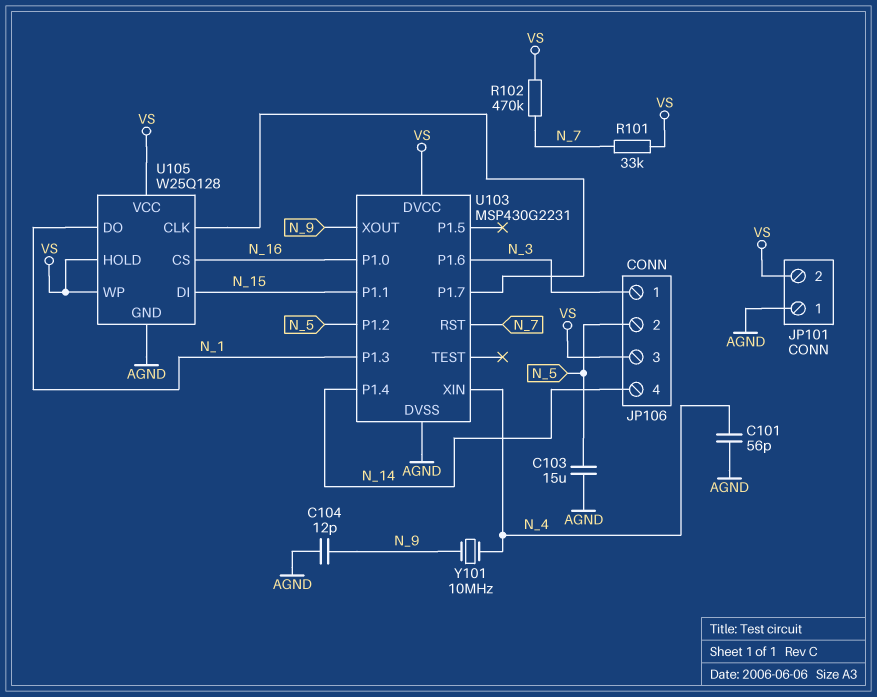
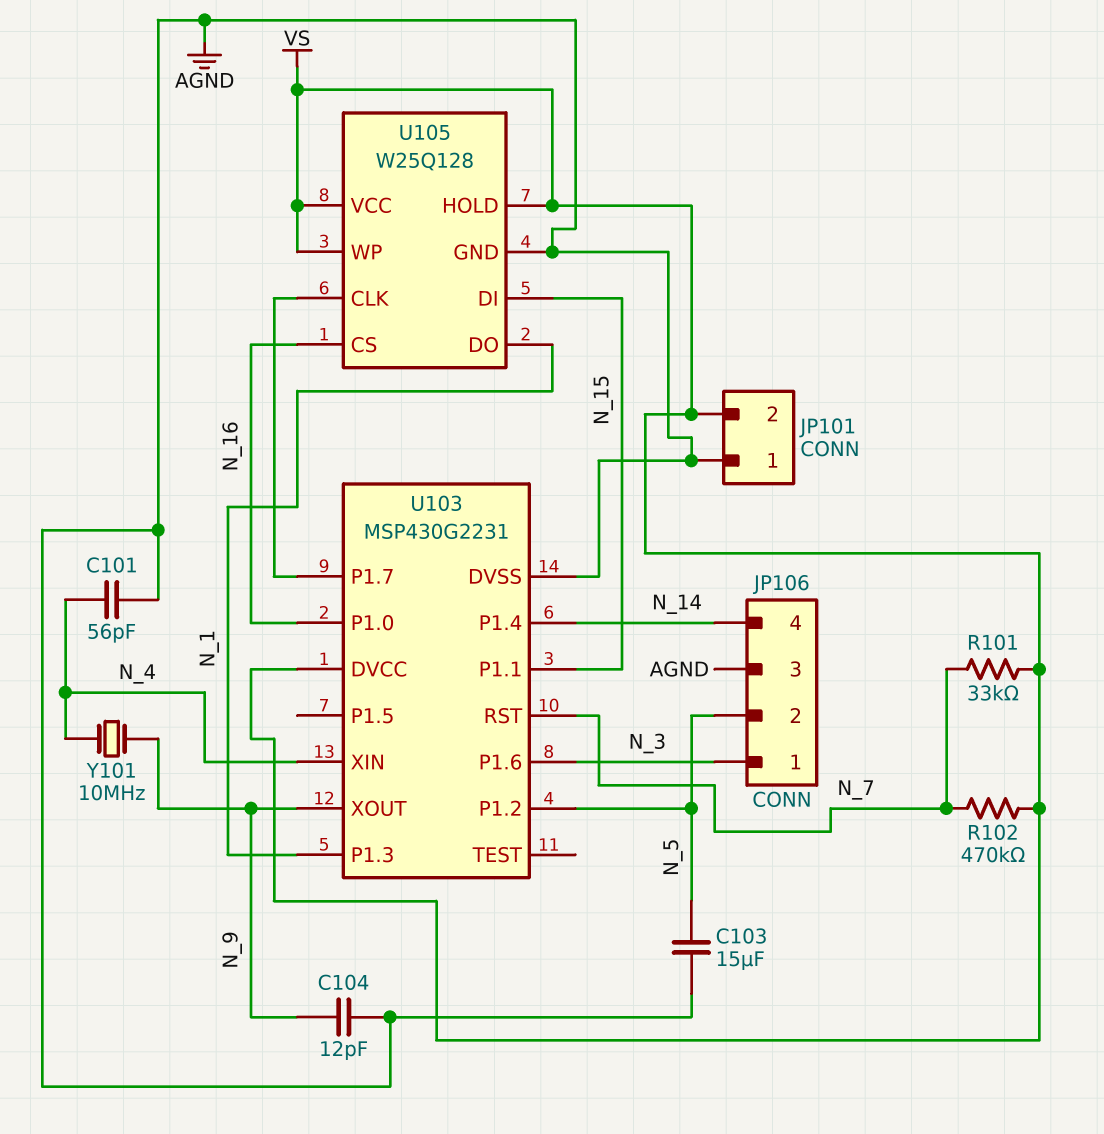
JP106 pin 3: VS -> AGND

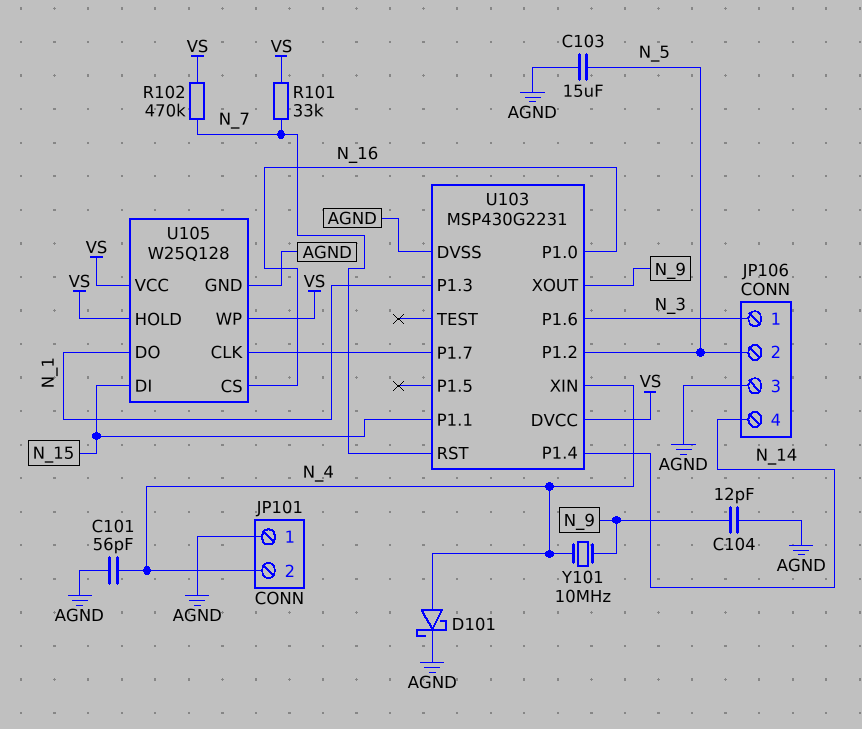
D101: none -> schottky (A N_4, K AGND)
JP101 pin 2: VS -> N_4

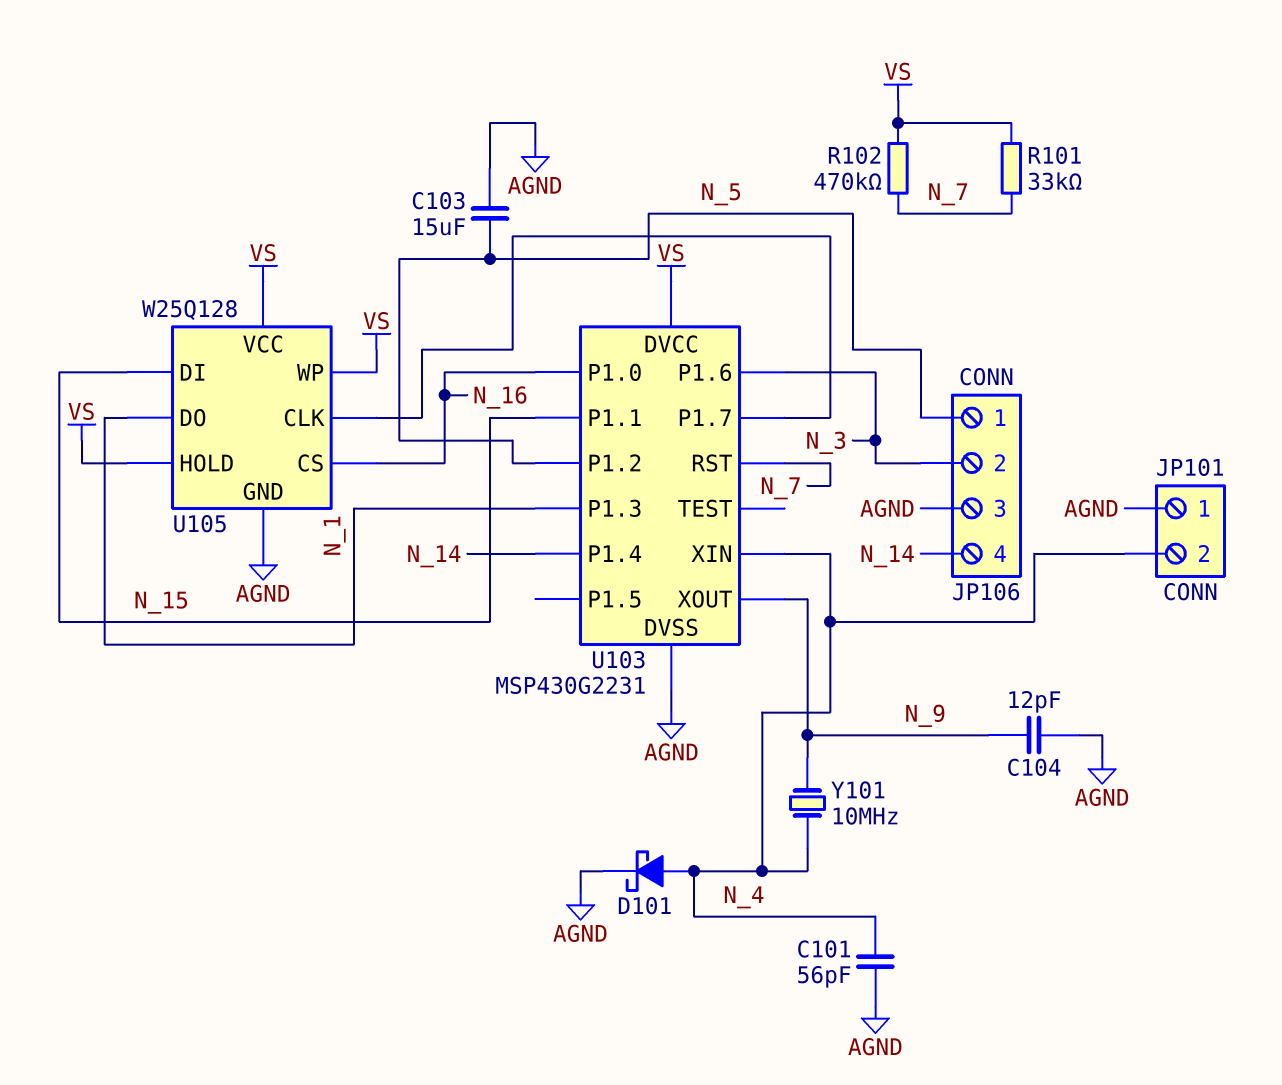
JP106 pin 1: N_3 -> N_5
JP106 pin 2: N_5 -> N_3

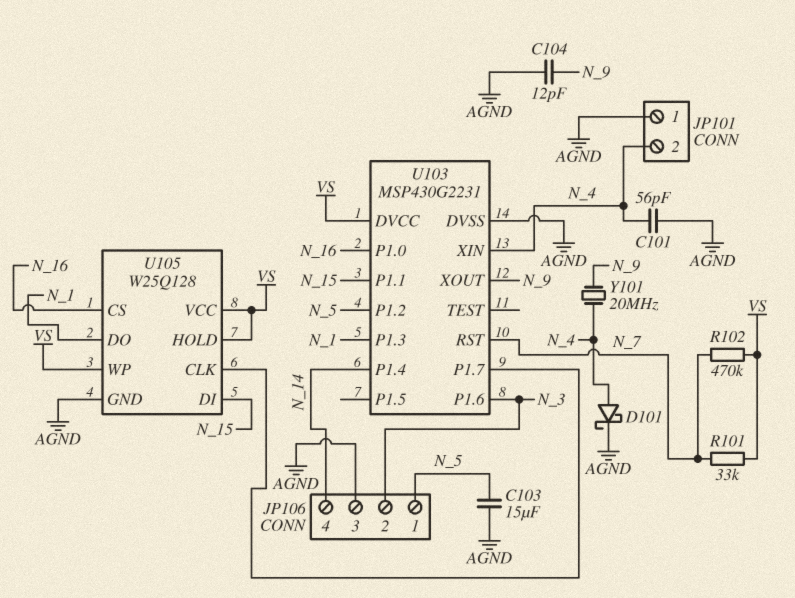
Y101: 10MHz (N_4, N_9) -> 20MHz (N_4, N_9)

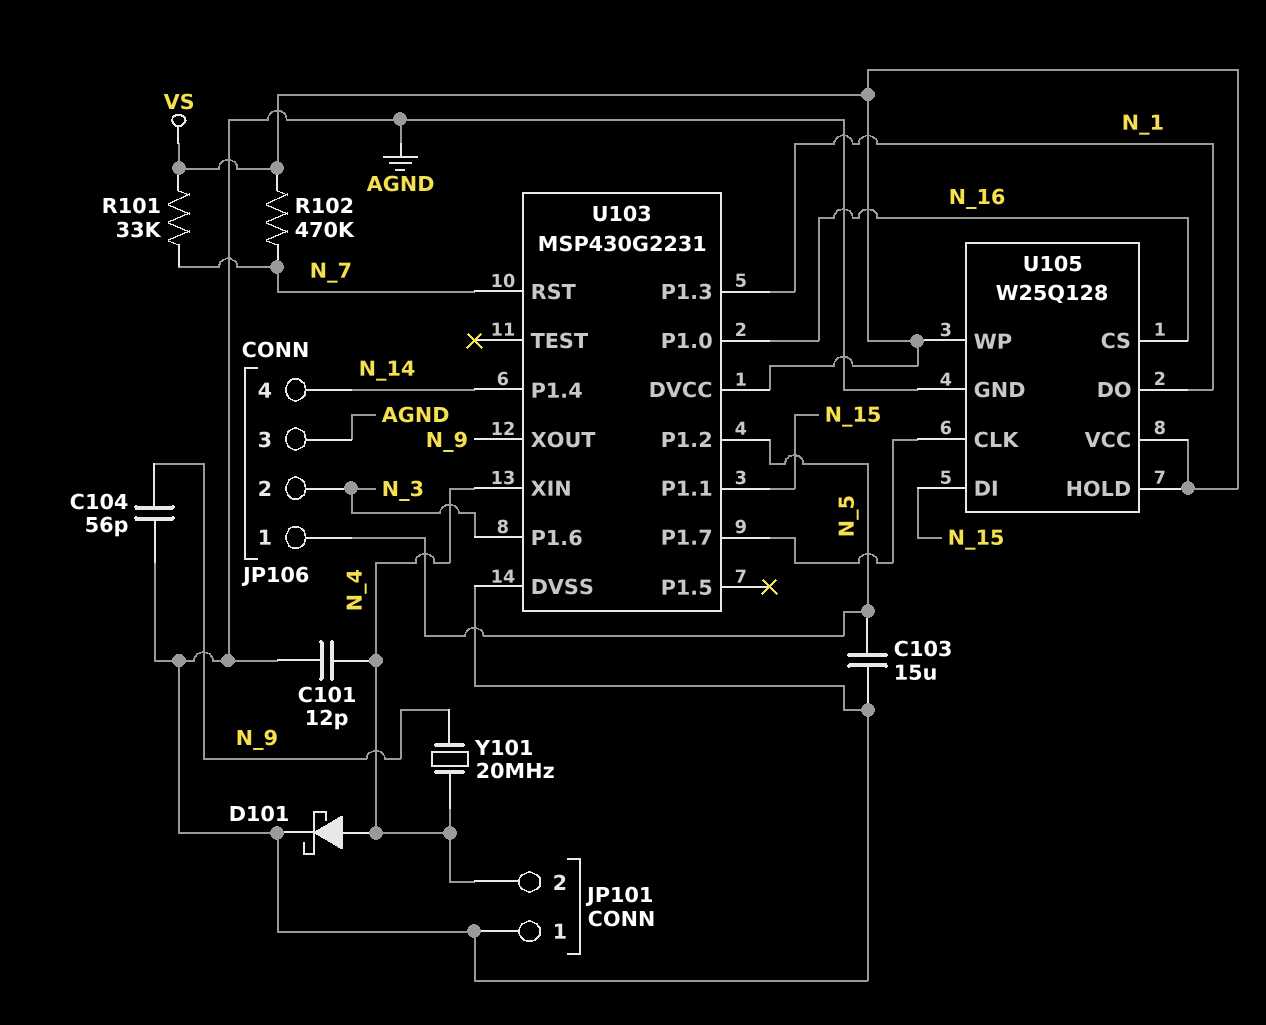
C101: 56pF (AGND, N_4) -> 12pF (AGND, N_4)
C104: 12pF (AGND, N_9) -> 56pF (AGND, N_9)

